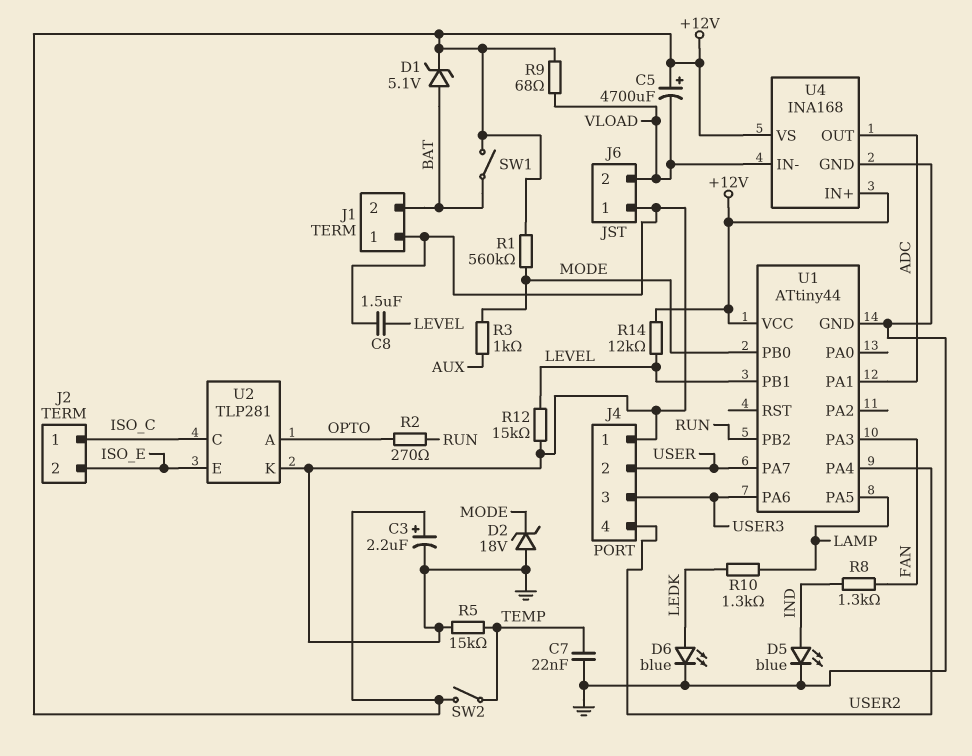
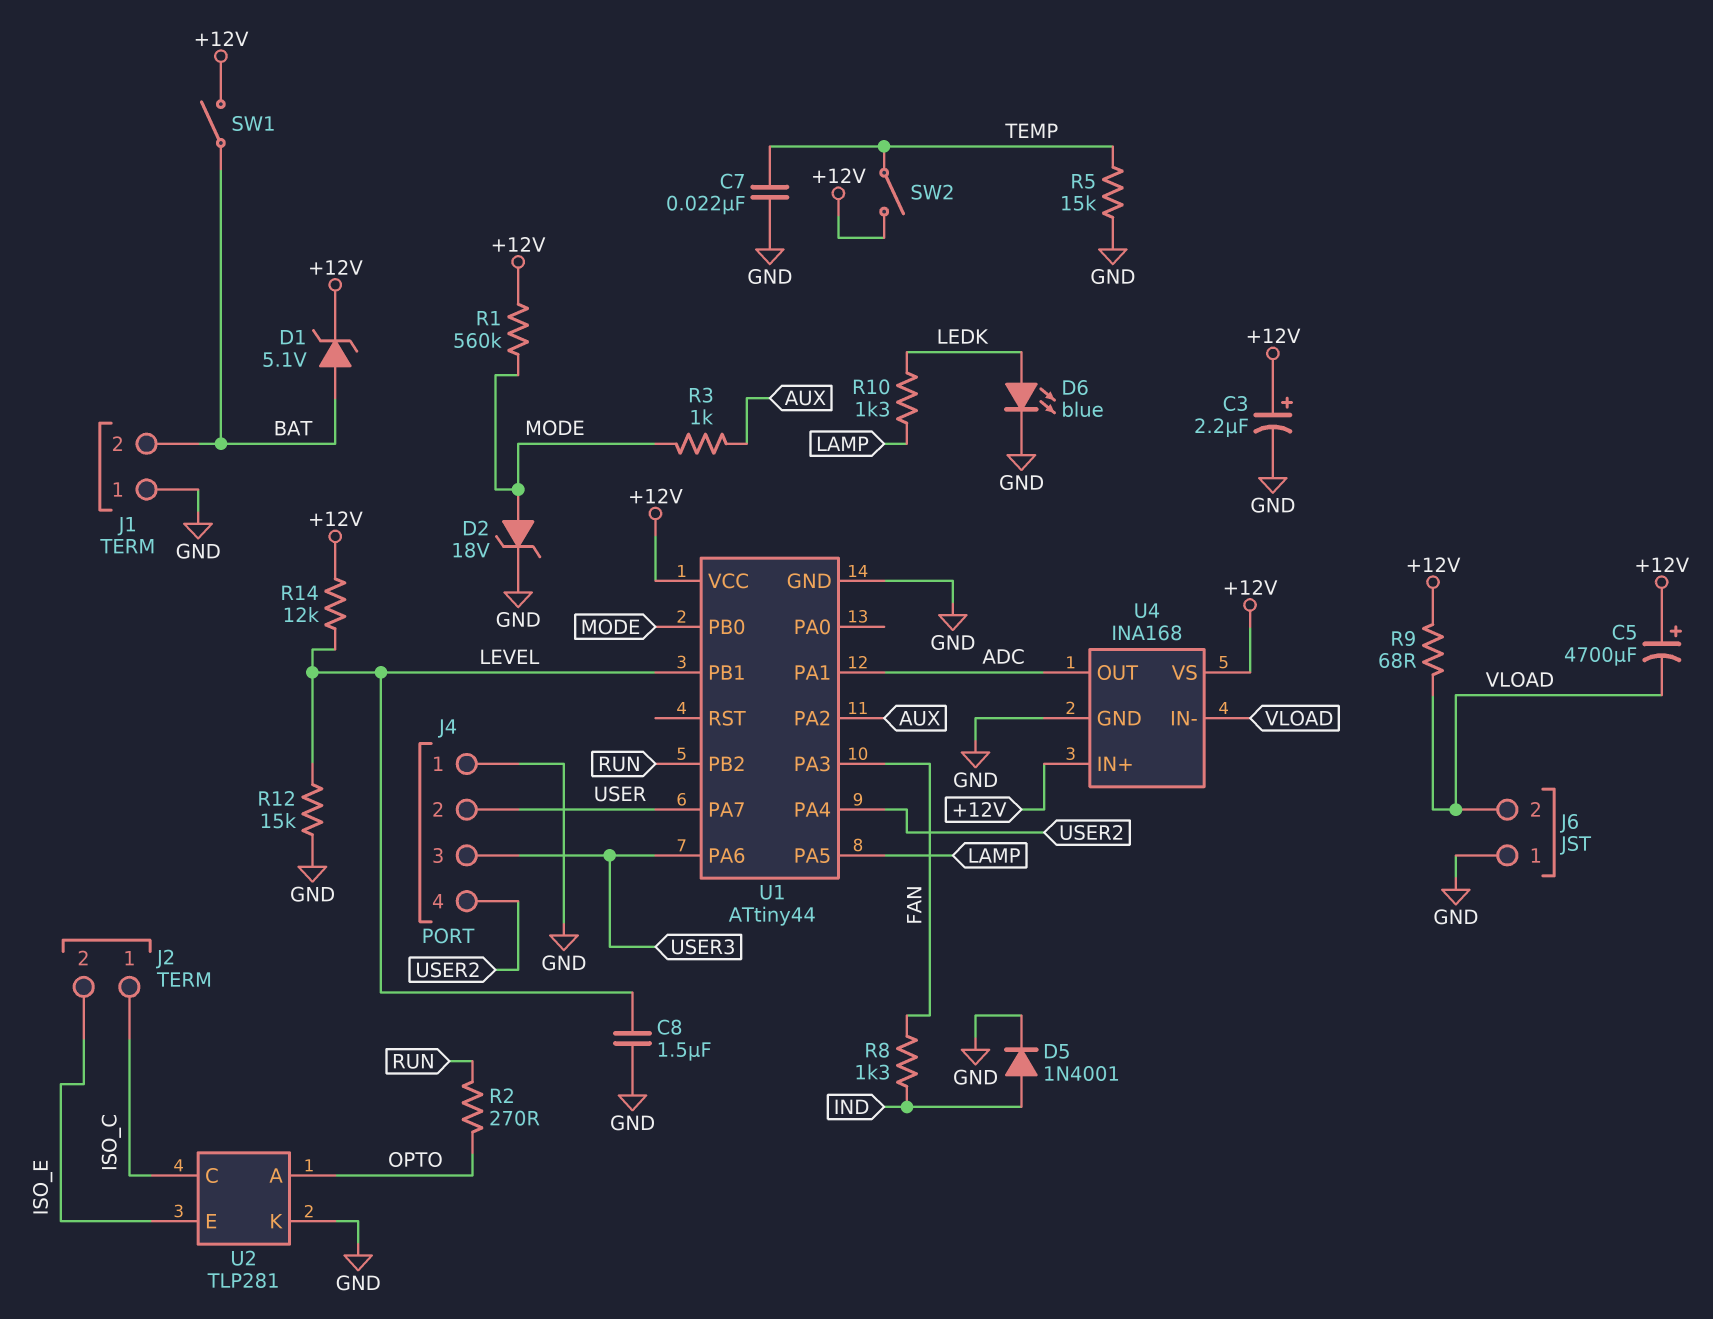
D2: zener 18V (A GND, K MODE) -> zener 18V (A MODE, K GND)
D5: LED blue (A IND, K GND) -> diode 1N4001 (A IND, K GND)
U1 pin PA2: none -> AUX

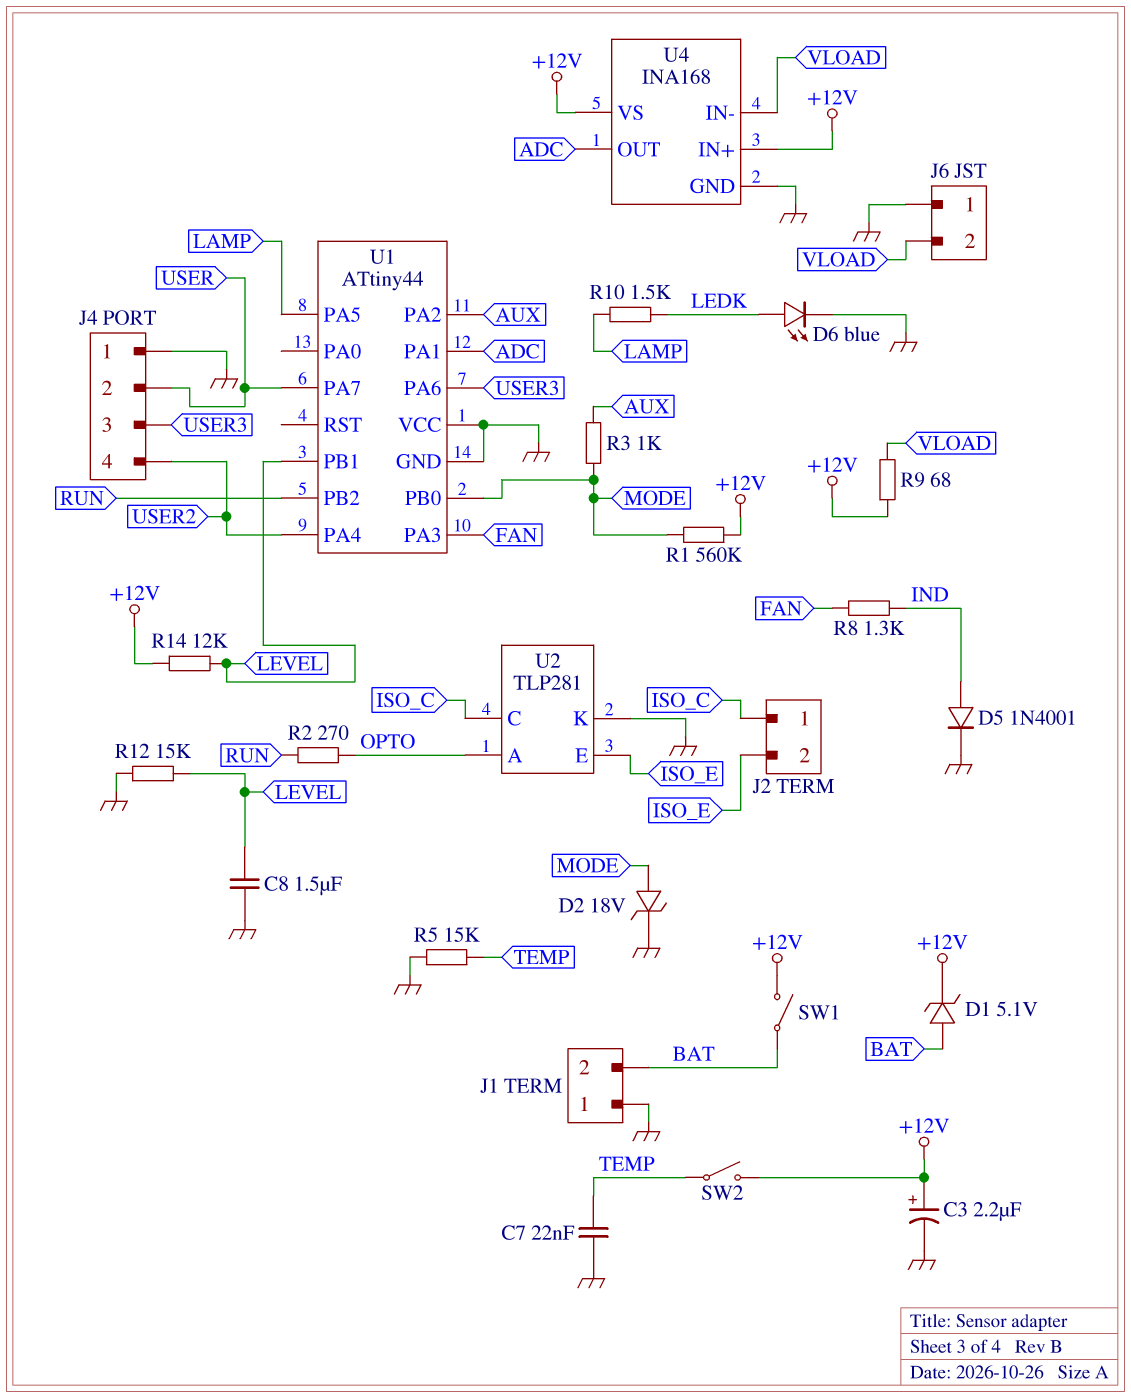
C5: 4700uF (plus +12V, minus VLOAD) -> none
R10: 1.3k (LAMP, LEDK) -> 1.5k (LAMP, LEDK)
U1 pin VCC: +12V -> GND

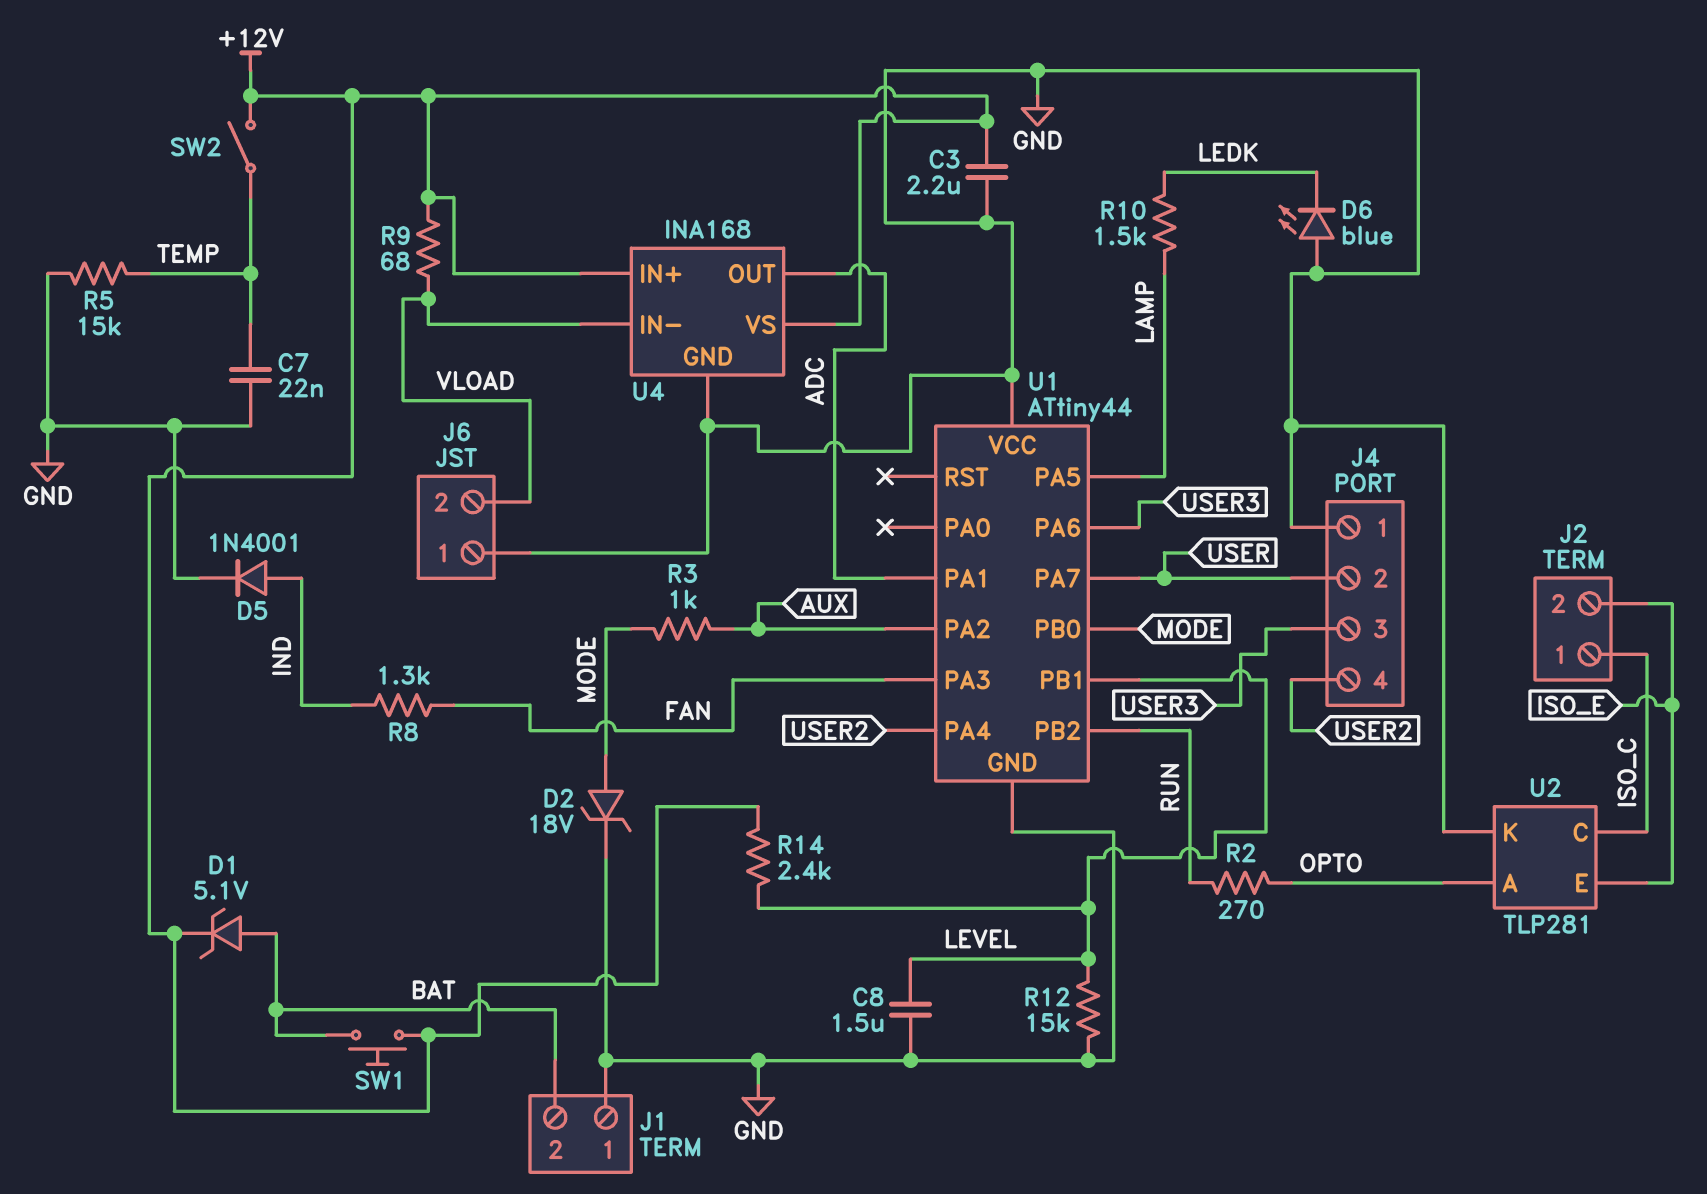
C3: 2.2uF (plus +12V, minus GND) -> 2.2uF (+12V, GND)
D6: LED blue (A LEDK, K GND) -> LED blue (A GND, K LEDK)
R1: 560k (+12V, MODE) -> none
R14: 12k (+12V, LEVEL) -> 2.4k (+12V, LEVEL)
SW1: switch (+12V, BAT) -> button (+12V, BAT)

